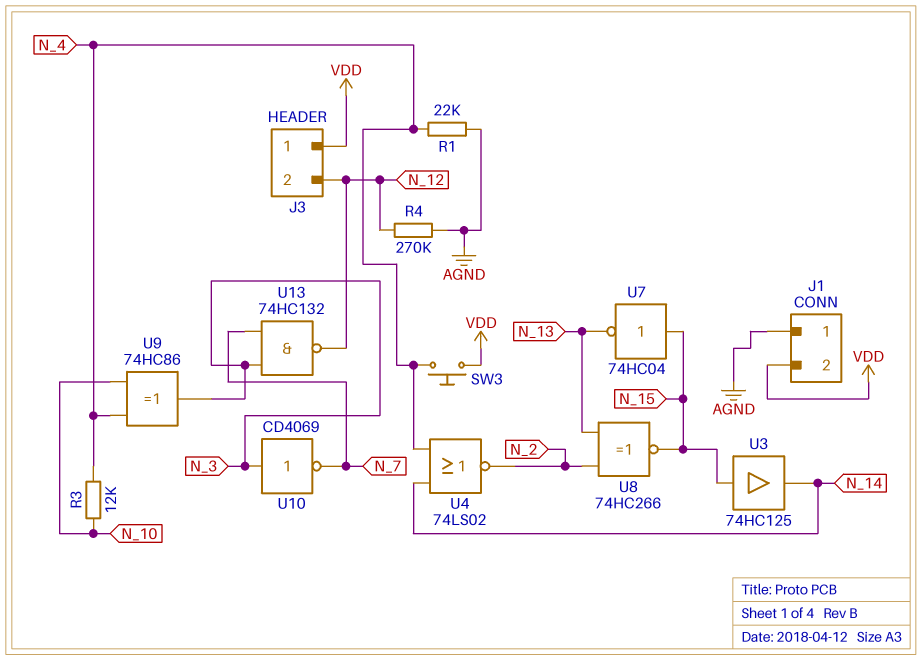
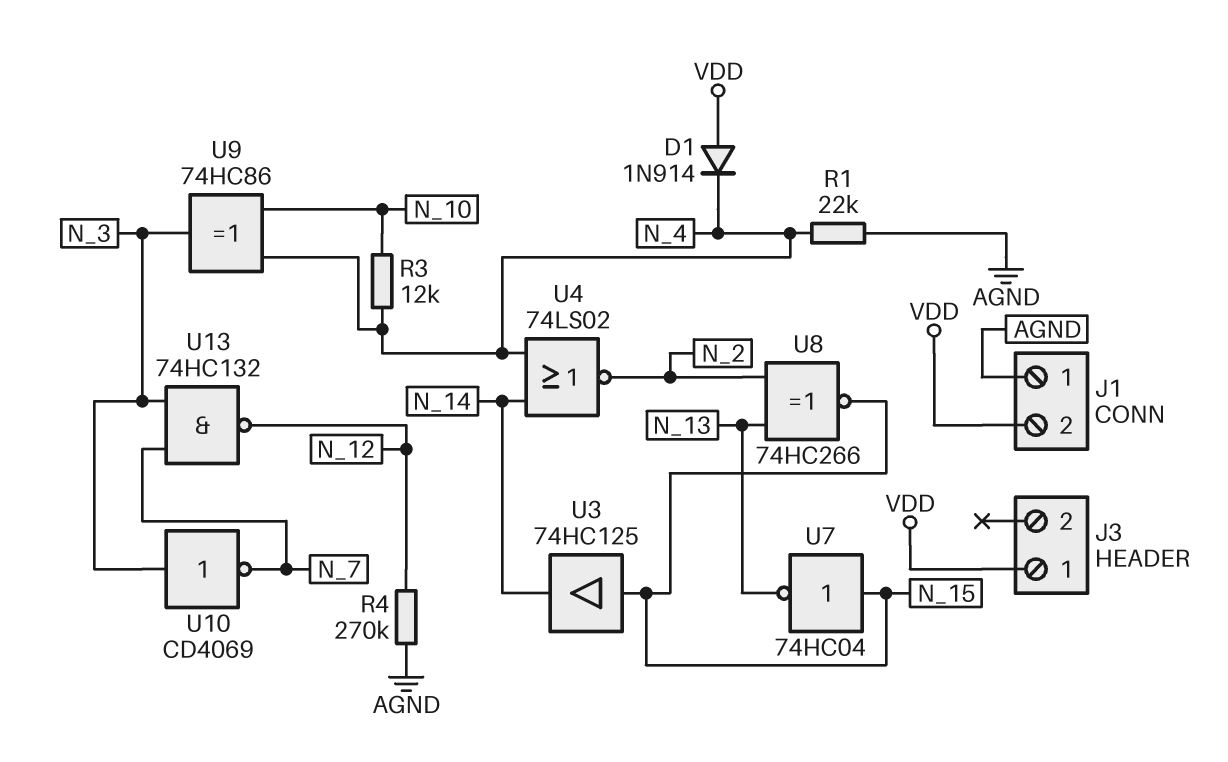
D1: none -> diode 1N914 (A VDD, K N_4)
J3 pin 2: N_12 -> none
SW3: button (N_4, VDD) -> none

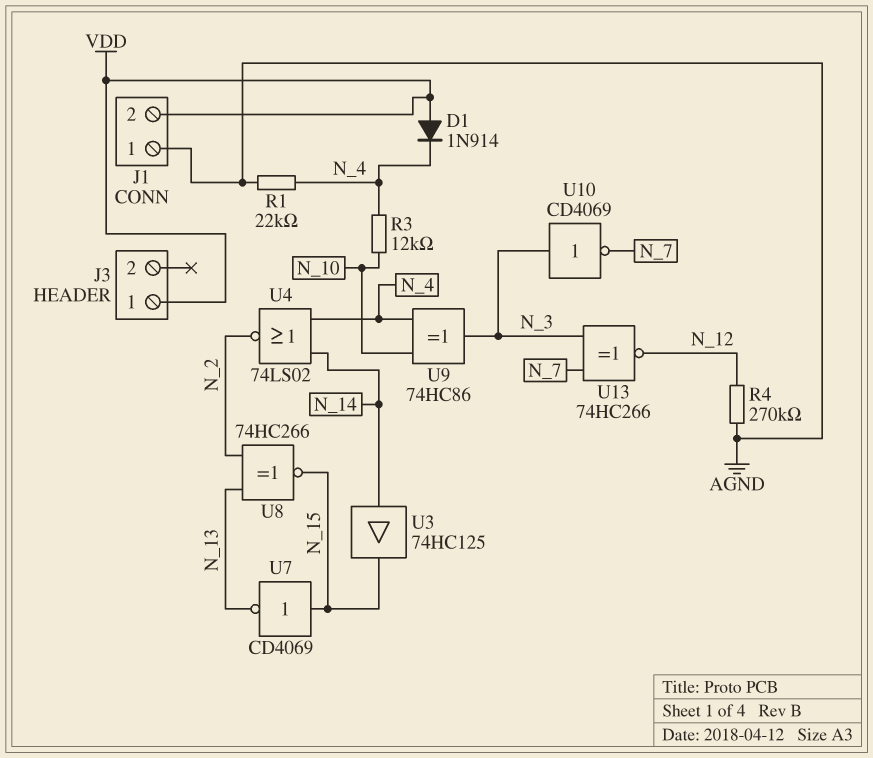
U3: buffer 74HC125 (in N_15, out N_14) -> buffer 74HC125 (in N_14, out N_15)
U7: NOT 74HC04 (in N_15, out N_13) -> NOT CD4069 (in N_15, out N_13)
U13: NAND 74HC132 (in N_3, in N_7, out N_12) -> XNOR 74HC266 (in N_3, in N_7, out N_12)

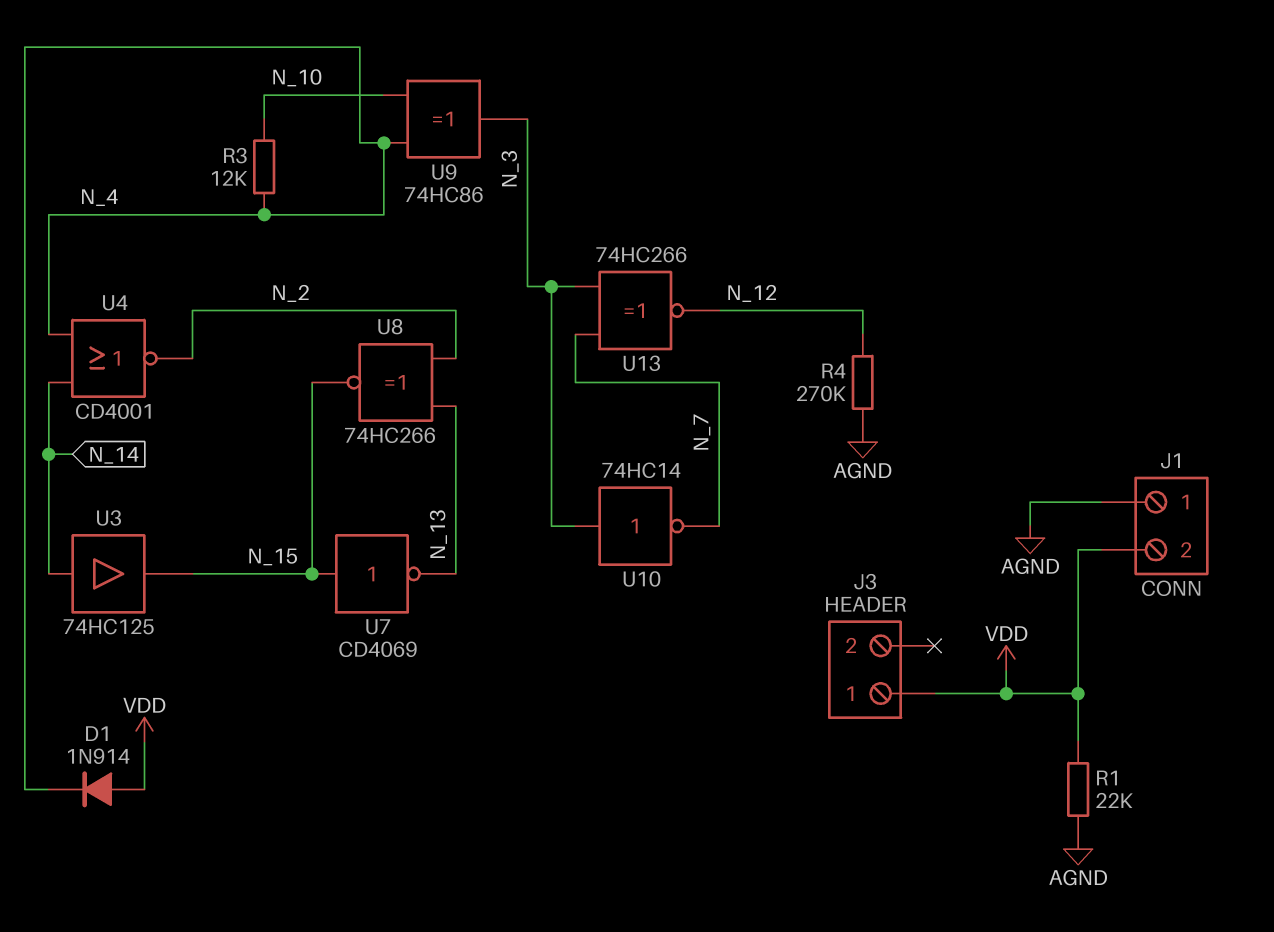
R1: 22k (AGND, N_4) -> 22k (AGND, VDD)
U4: NOR 74LS02 (in N_4, in N_14, out N_2) -> NOR CD4001 (in N_4, in N_14, out N_2)
U10: NOT CD4069 (in N_3, out N_7) -> NOT 74HC14 (in N_3, out N_7)

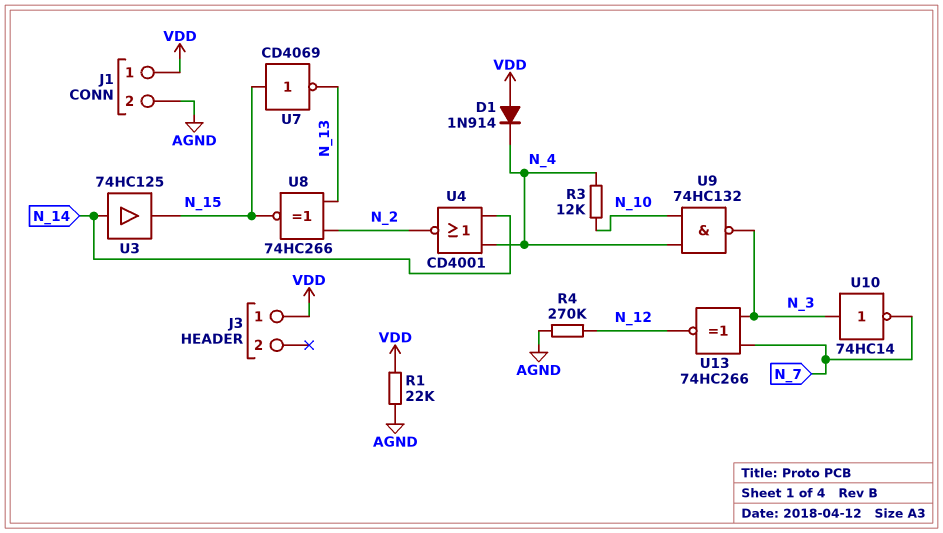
J1 pin 1: AGND -> VDD
J1 pin 2: VDD -> AGND
U9: XOR 74HC86 (in N_4, in N_10, out N_3) -> NAND 74HC132 (in N_4, in N_10, out N_3)

